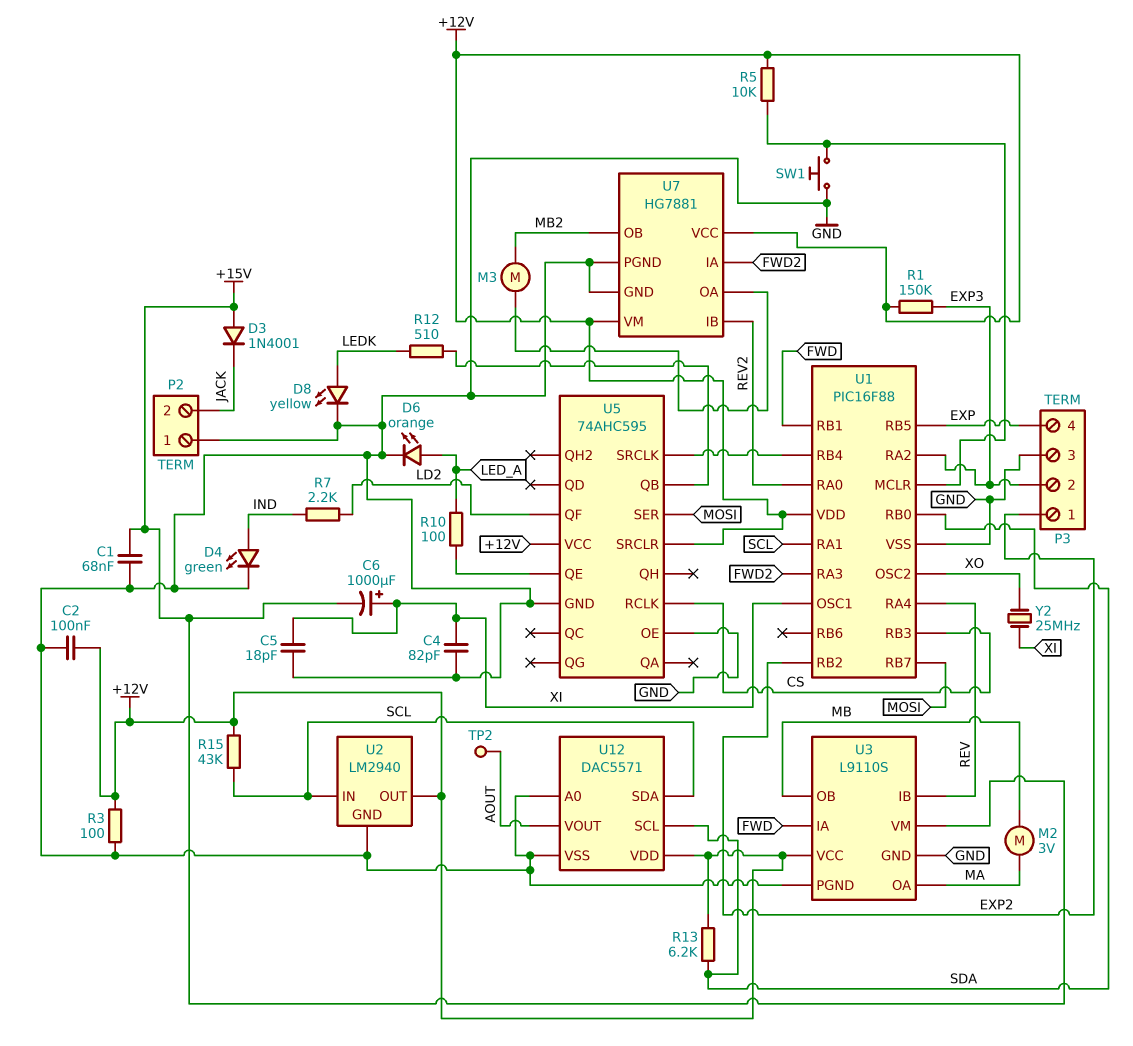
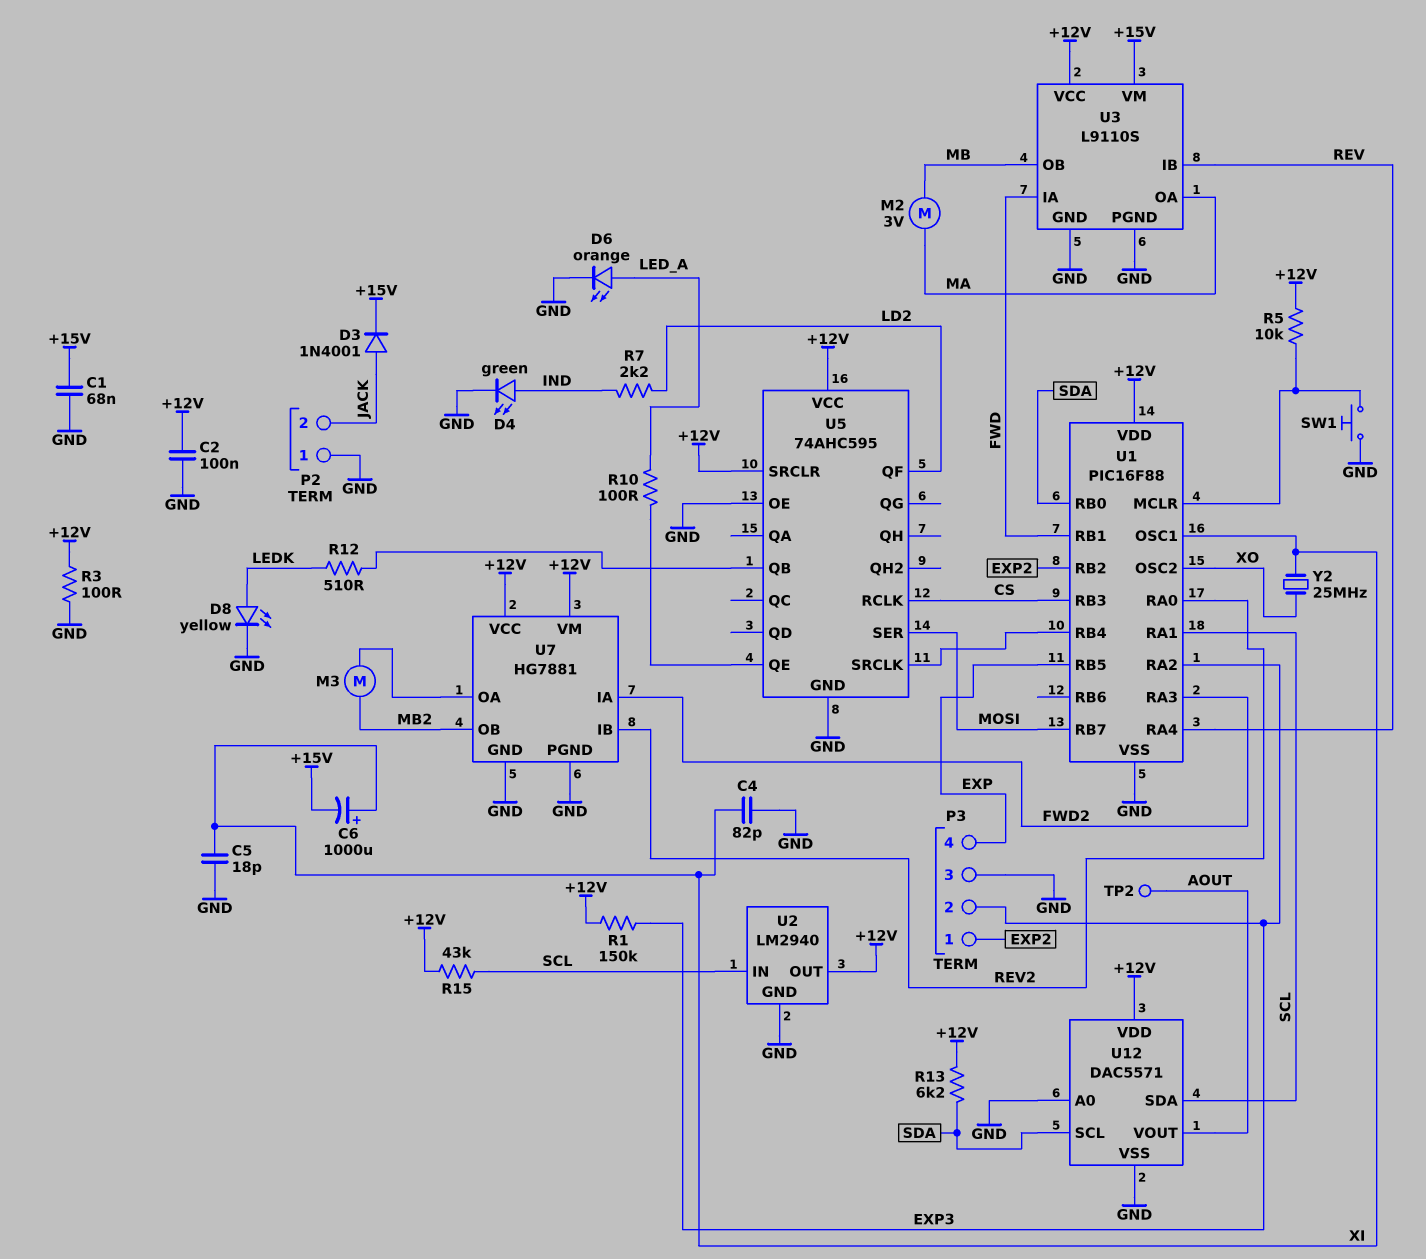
D3: diode 1N4001 (A +15V, K JACK) -> diode 1N4001 (A JACK, K +15V)

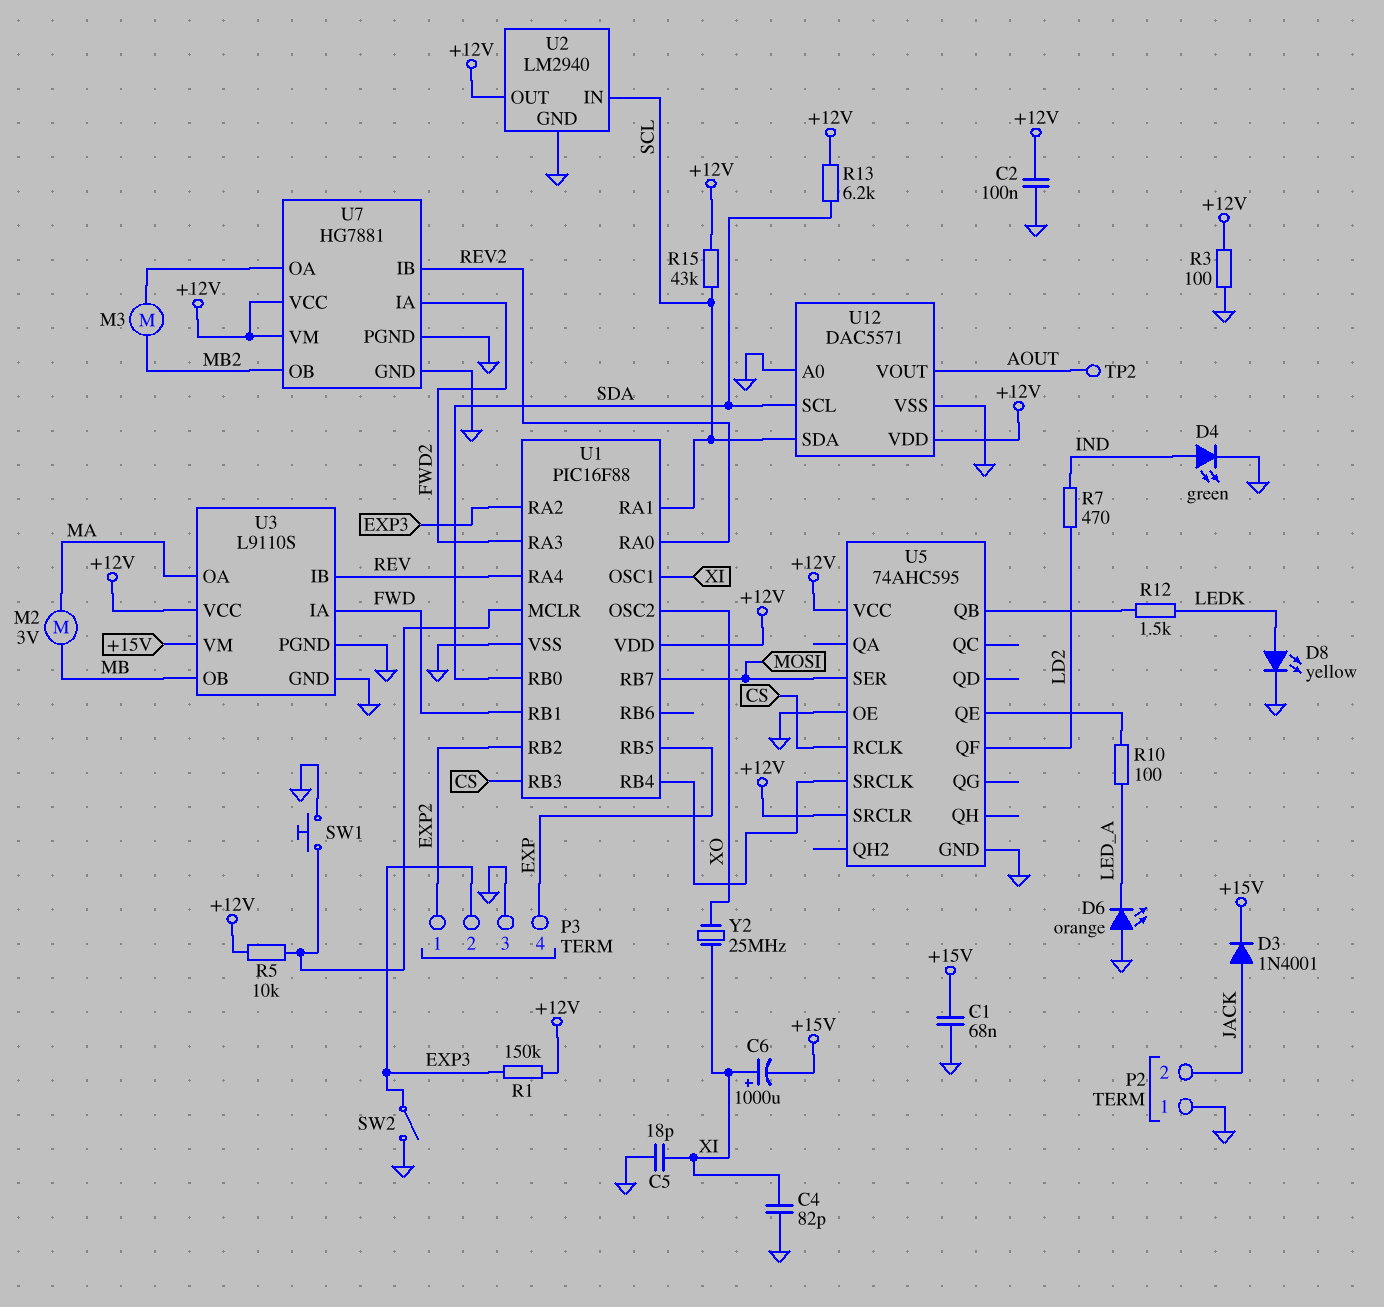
D6: LED orange (A LED_A, K GND) -> LED orange (A GND, K LED_A)
R7: 2.2k (IND, LD2) -> 470 (IND, LD2)
R12: 510 (LEDK, U5/QB) -> 1.5k (LEDK, U5/QB)
SW2: none -> switch (EXP3, GND)

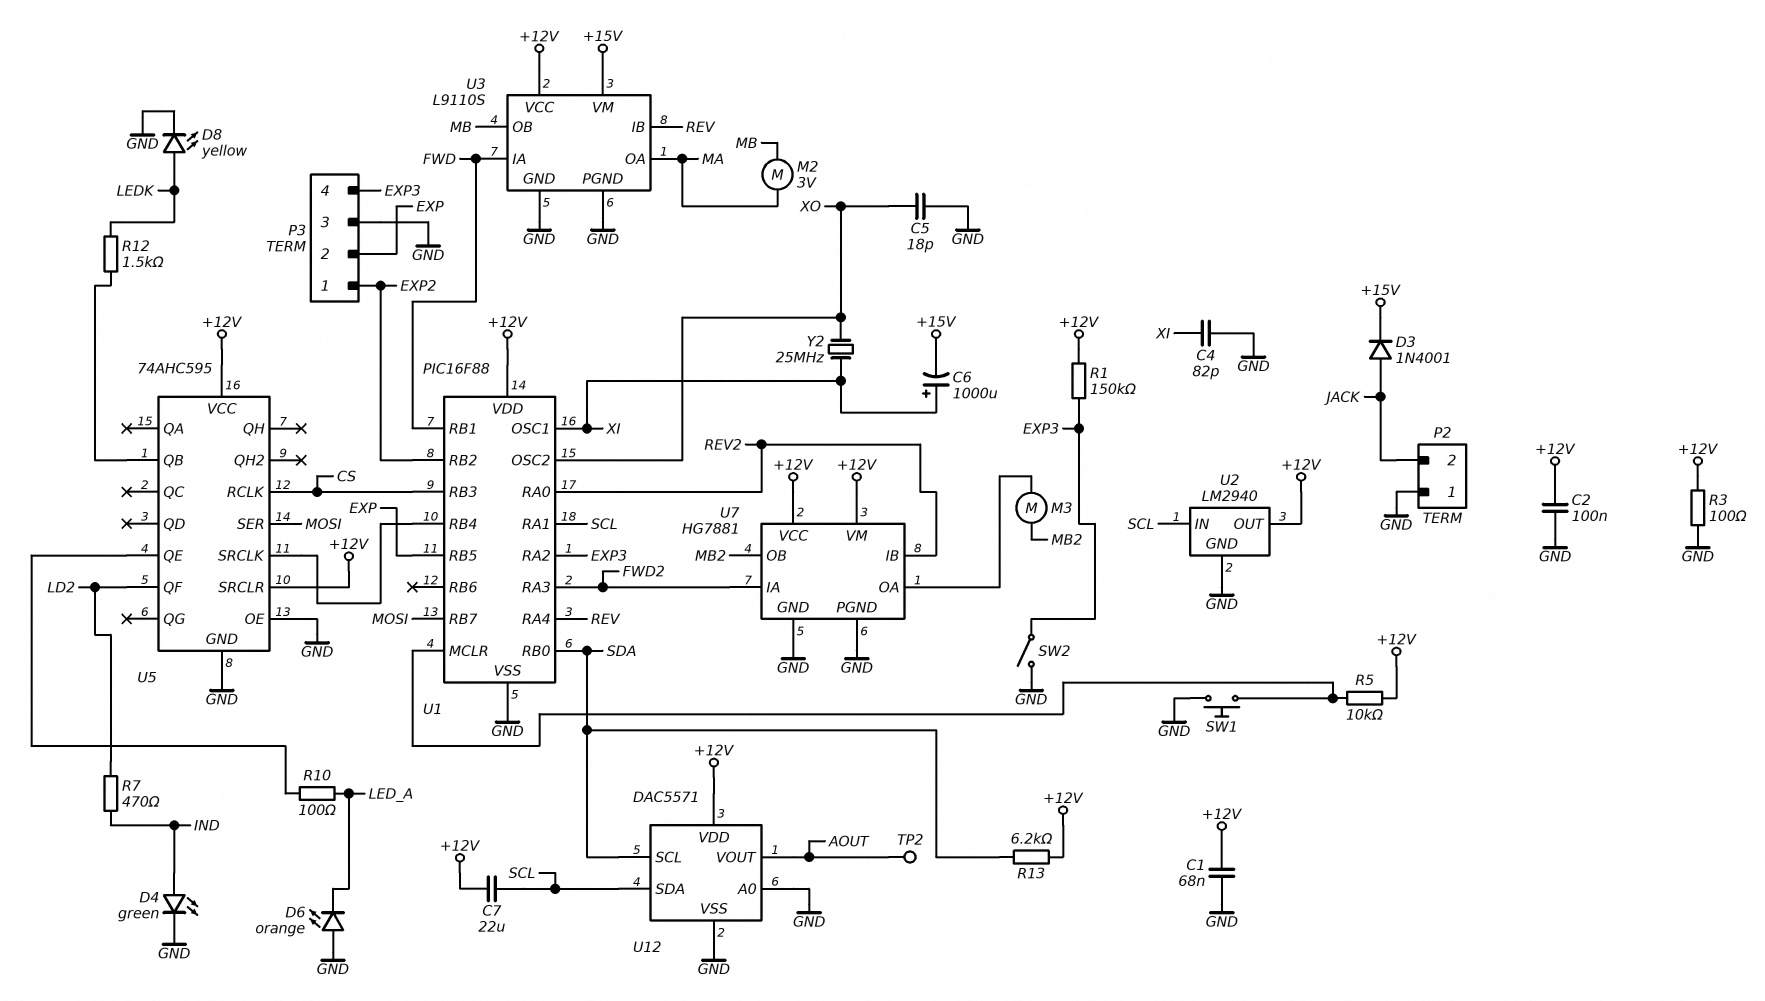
C1: 68nF (+15V, GND) -> 68nF (+12V, GND)
C5: 18pF (GND, XI) -> 18pF (GND, XO)
C7: none -> 22uF (+12V, SCL)
P3 pin 2: EXP3 -> EXP
P3 pin 4: EXP -> EXP3
R15: 43k (+12V, SCL) -> none

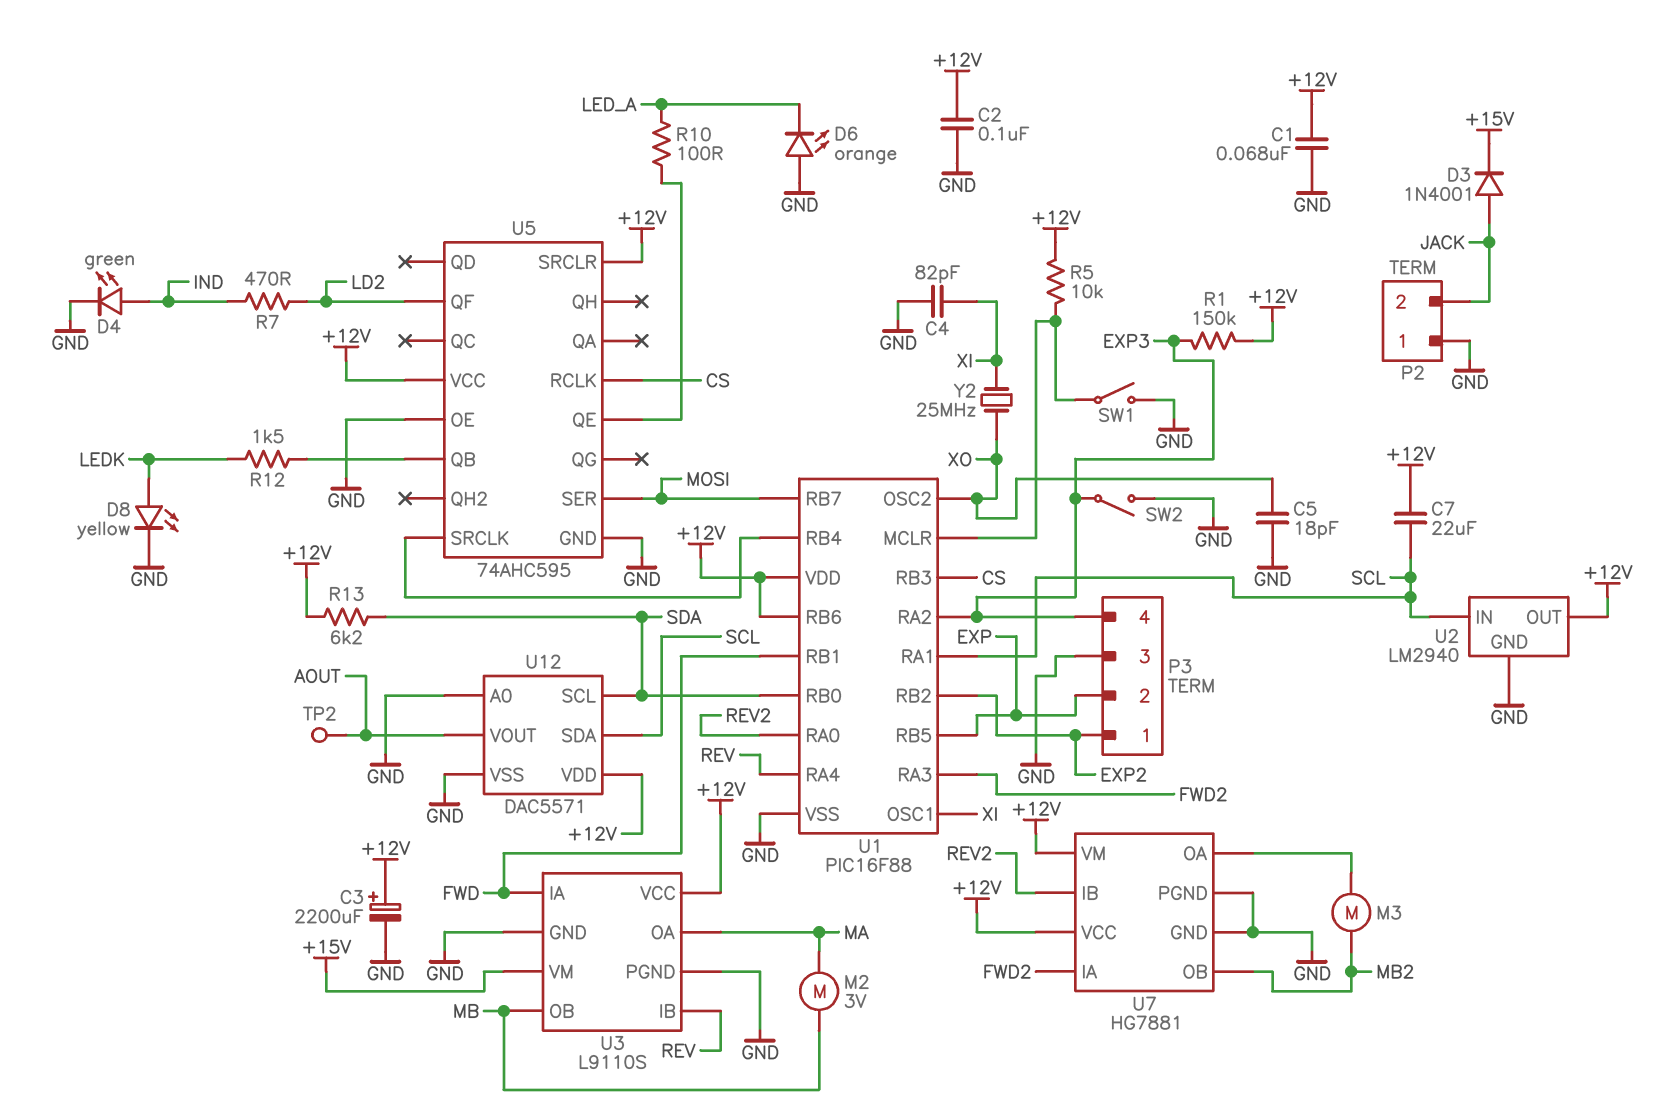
C3: none -> 2200uF (plus +12V, minus GND)
C6: 1000uF (plus XI, minus +15V) -> none
R3: 100 (+12V, GND) -> none
SW1: button (GND, U1/MCLR) -> switch (GND, U1/MCLR)
U1 pin RB6: none -> +12V

